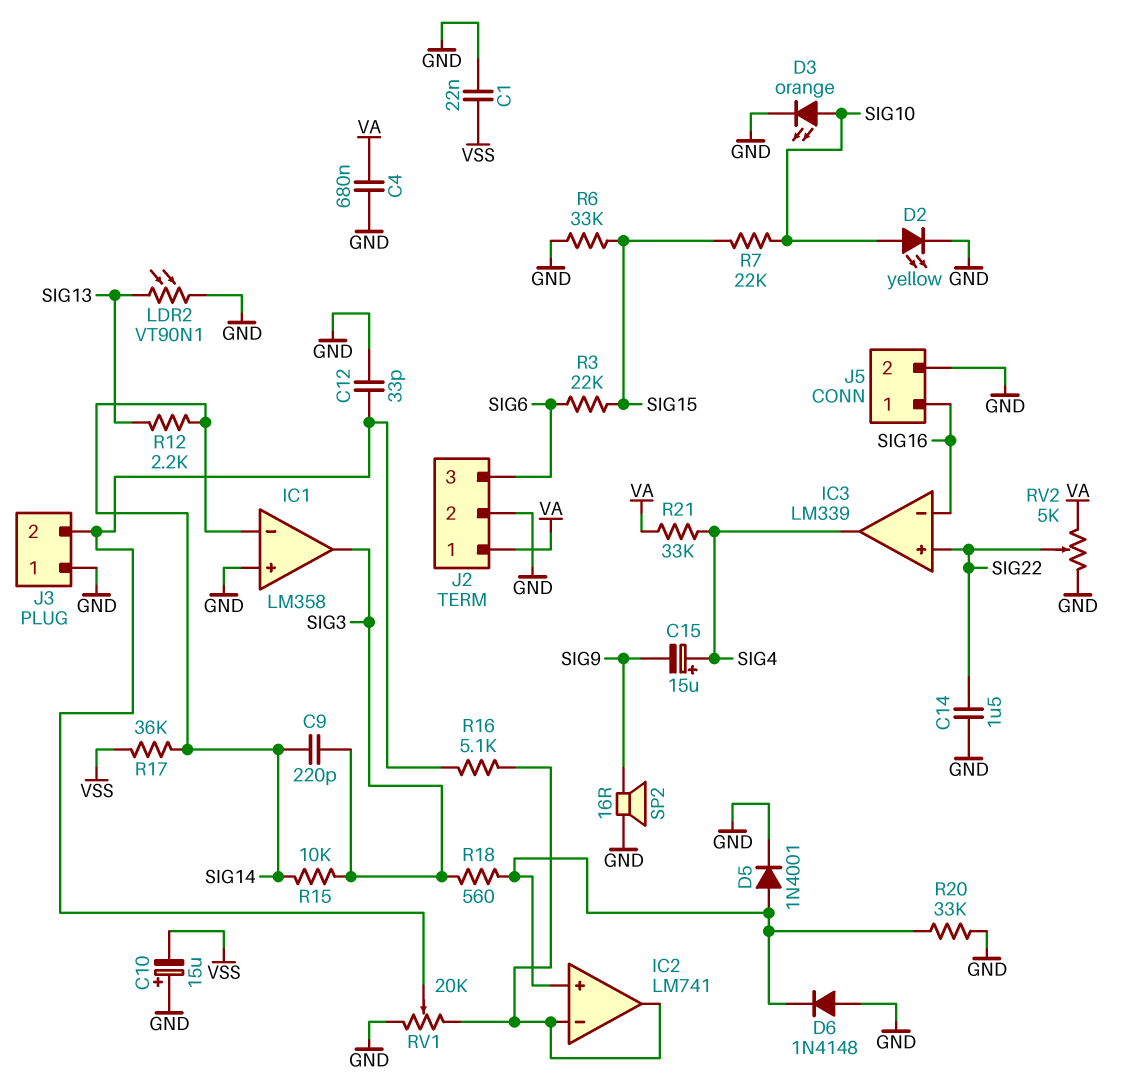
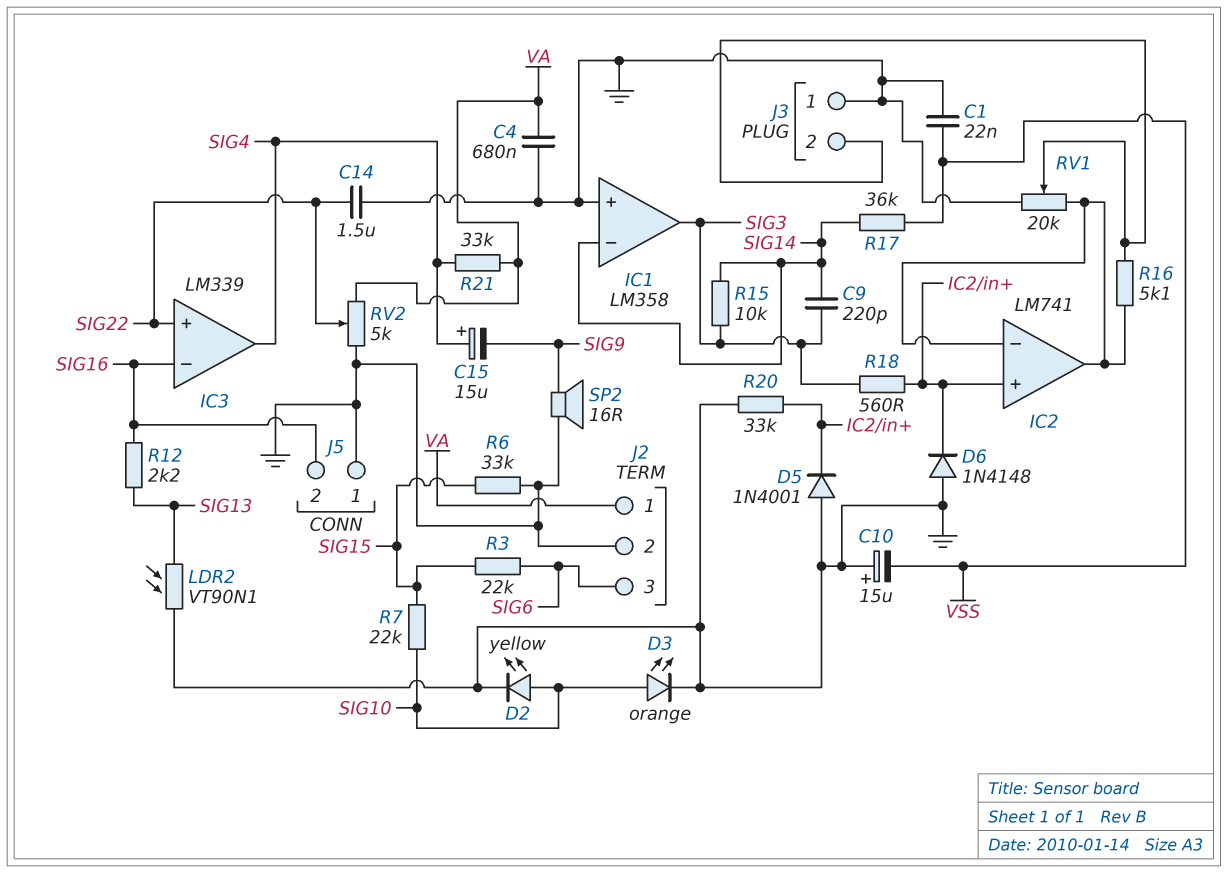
C12: 33pF (GND, J3/2) -> none
D5: diode 1N4001 (A IC2/in+, K GND) -> diode 1N4001 (A GND, K IC2/in+)
J5 pin 1: SIG16 -> GND
J5 pin 2: GND -> SIG16
R12: 2.2k (SIG13, SIG14) -> 2.2k (SIG13, SIG16)

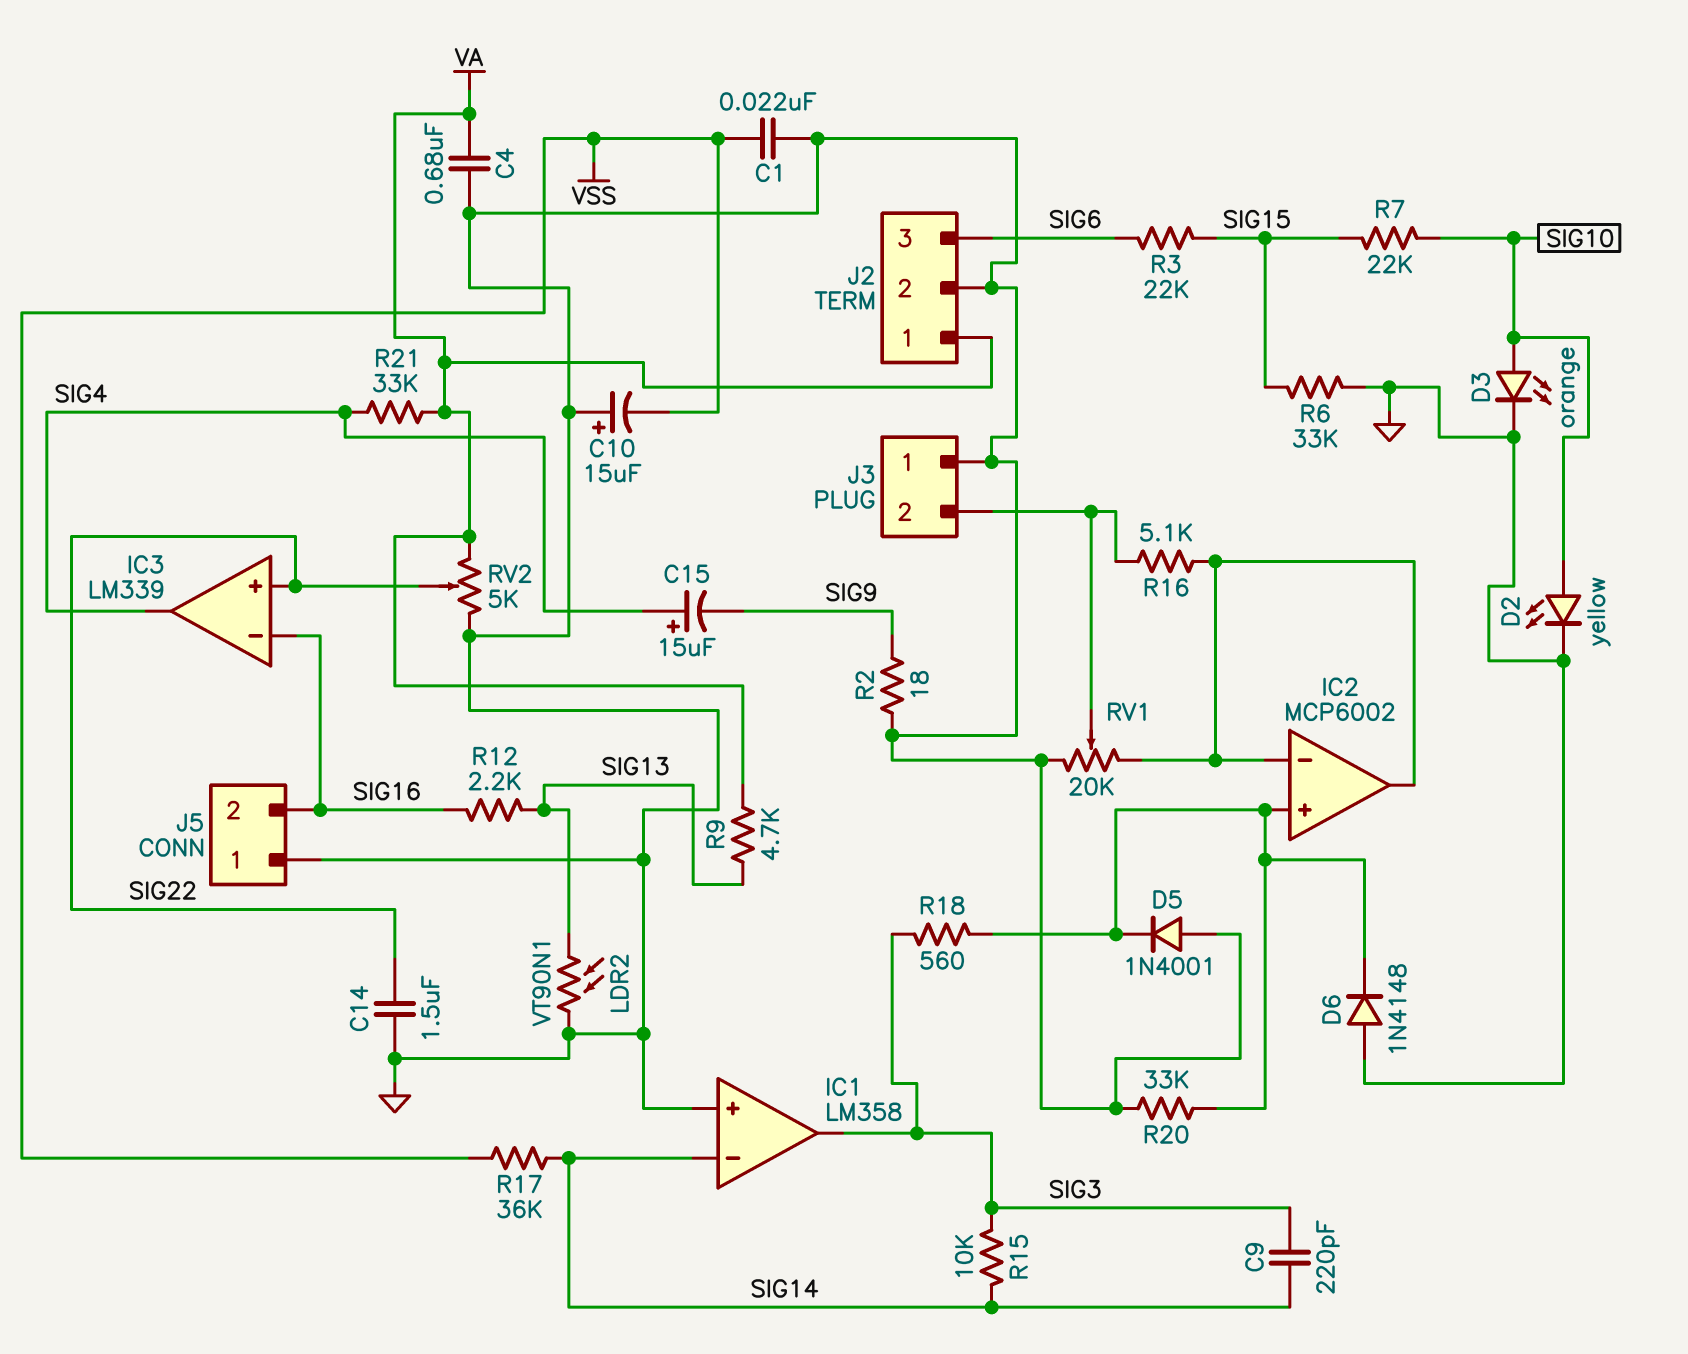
IC2: LM741 -> MCP6002
R2: none -> 18 (GND, SIG9)
R9: none -> 4.7k (SIG13, VA)
SP2: speaker 16R (GND, SIG9) -> none

